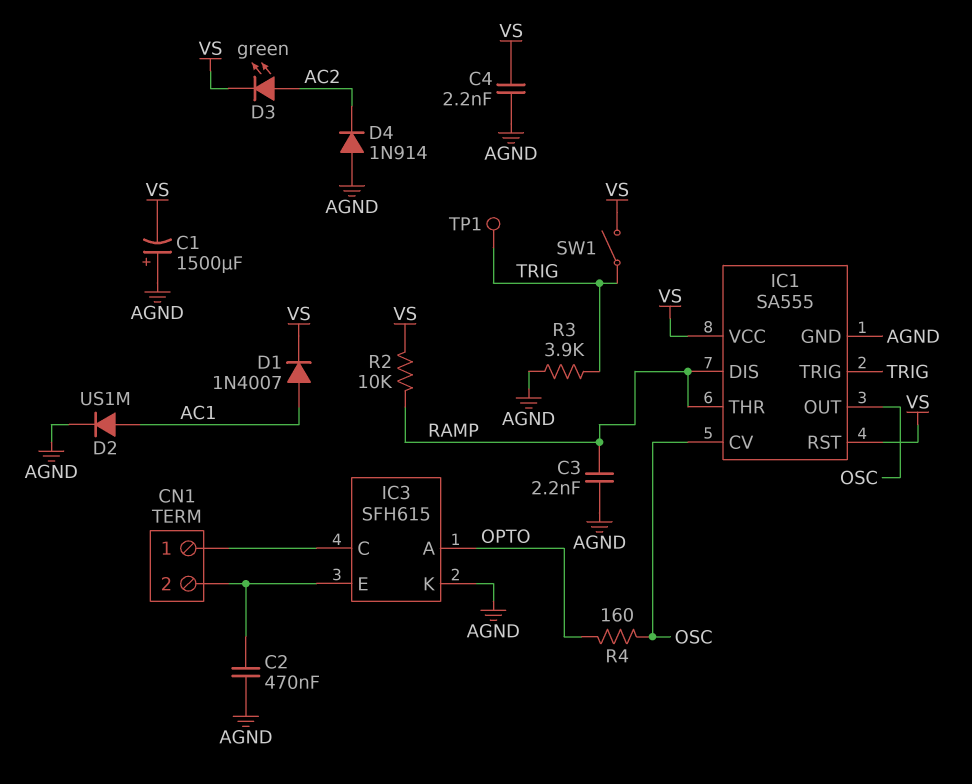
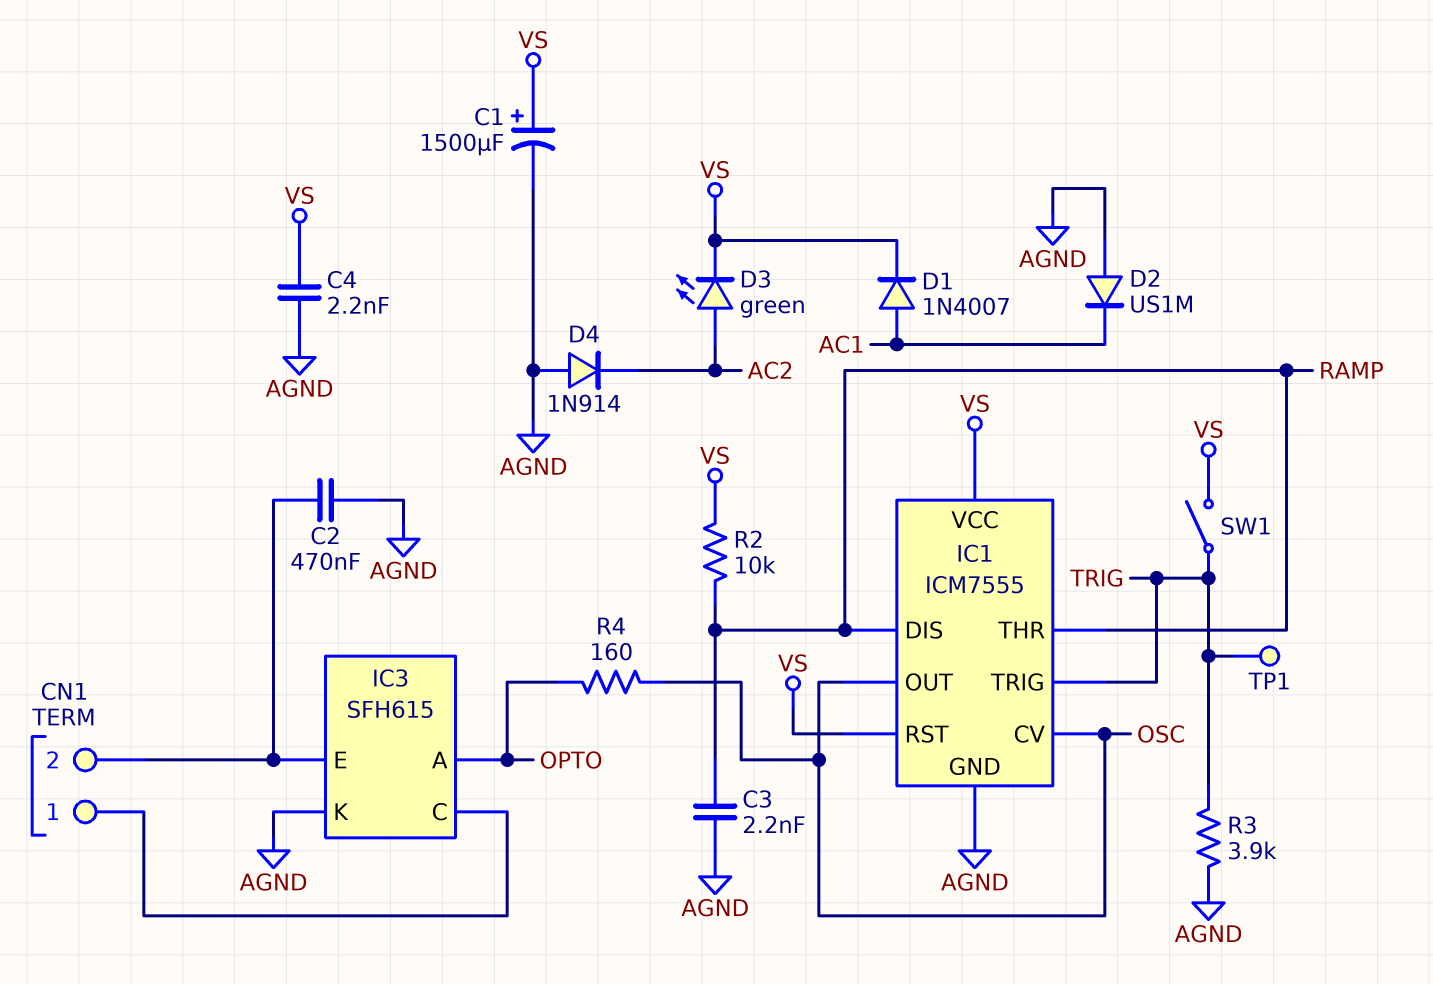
C1: 1500uF (plus AGND, minus VS) -> 1500uF (plus VS, minus AGND)
D2: diode US1M (A AC1, K AGND) -> diode US1M (A AGND, K AC1)
IC1: SA555 -> ICM7555

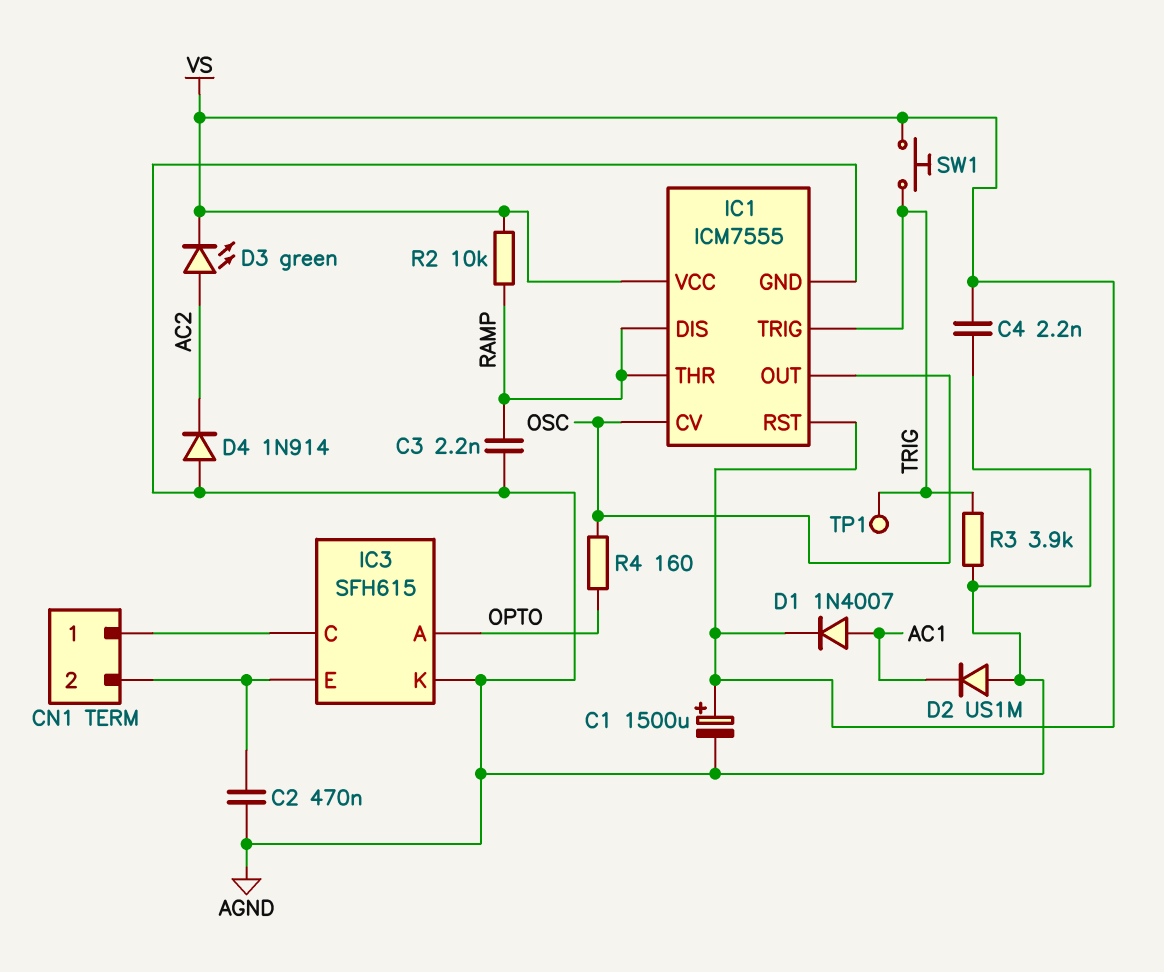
SW1: switch (TRIG, VS) -> button (TRIG, VS)

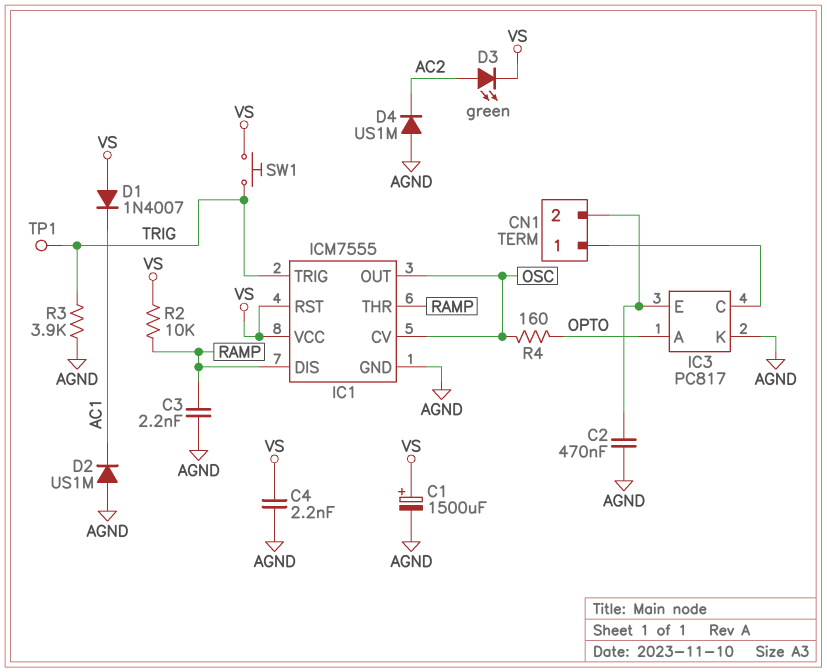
D1: diode 1N4007 (A AC1, K VS) -> diode 1N4007 (A VS, K AC1)
D4: diode 1N914 (A AGND, K AC2) -> diode US1M (A AGND, K AC2)
IC3: SFH615 -> PC817

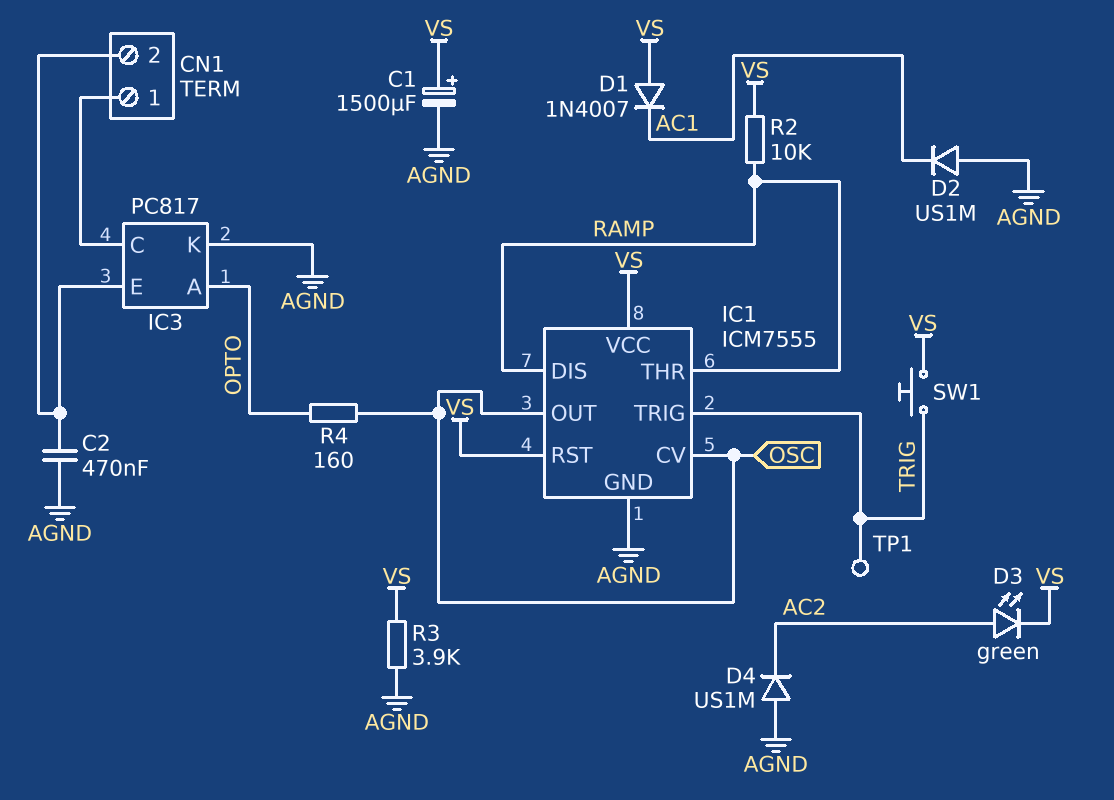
C3: 2.2nF (AGND, RAMP) -> none
C4: 2.2nF (AGND, VS) -> none
R3: 3.9k (AGND, TRIG) -> 3.9k (AGND, VS)

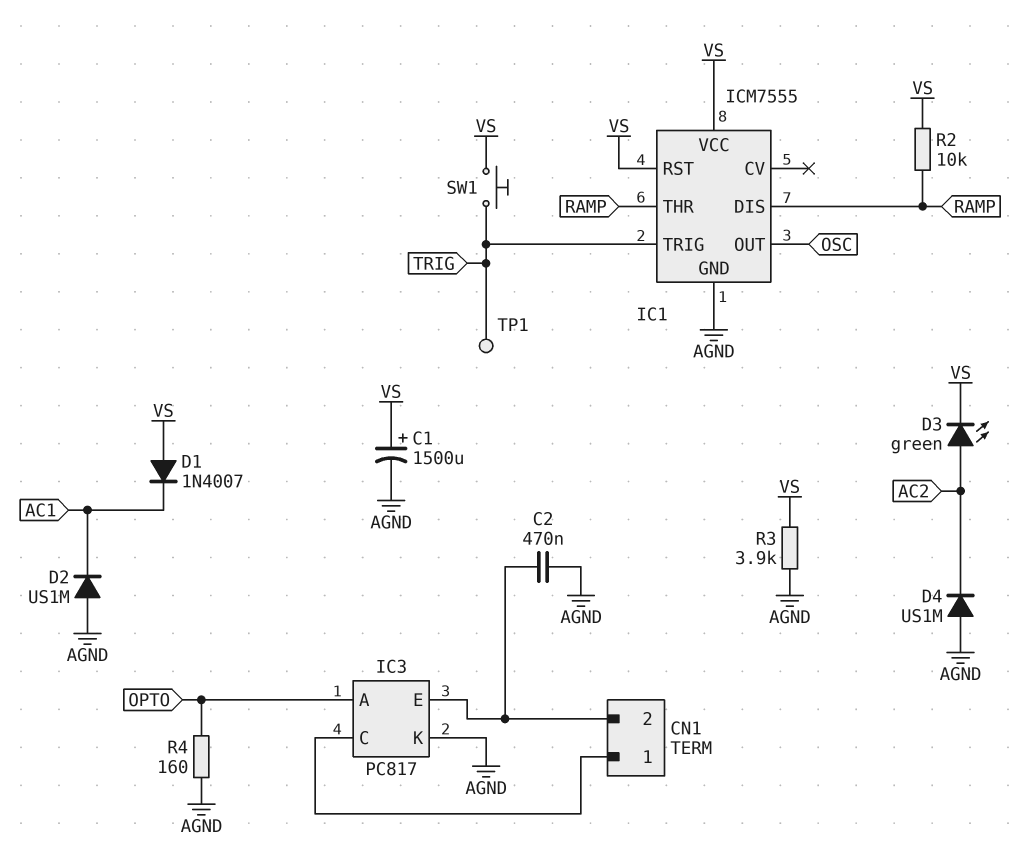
IC1 pin CV: OSC -> none
R4: 160 (OPTO, OSC) -> 160 (AGND, OPTO)

